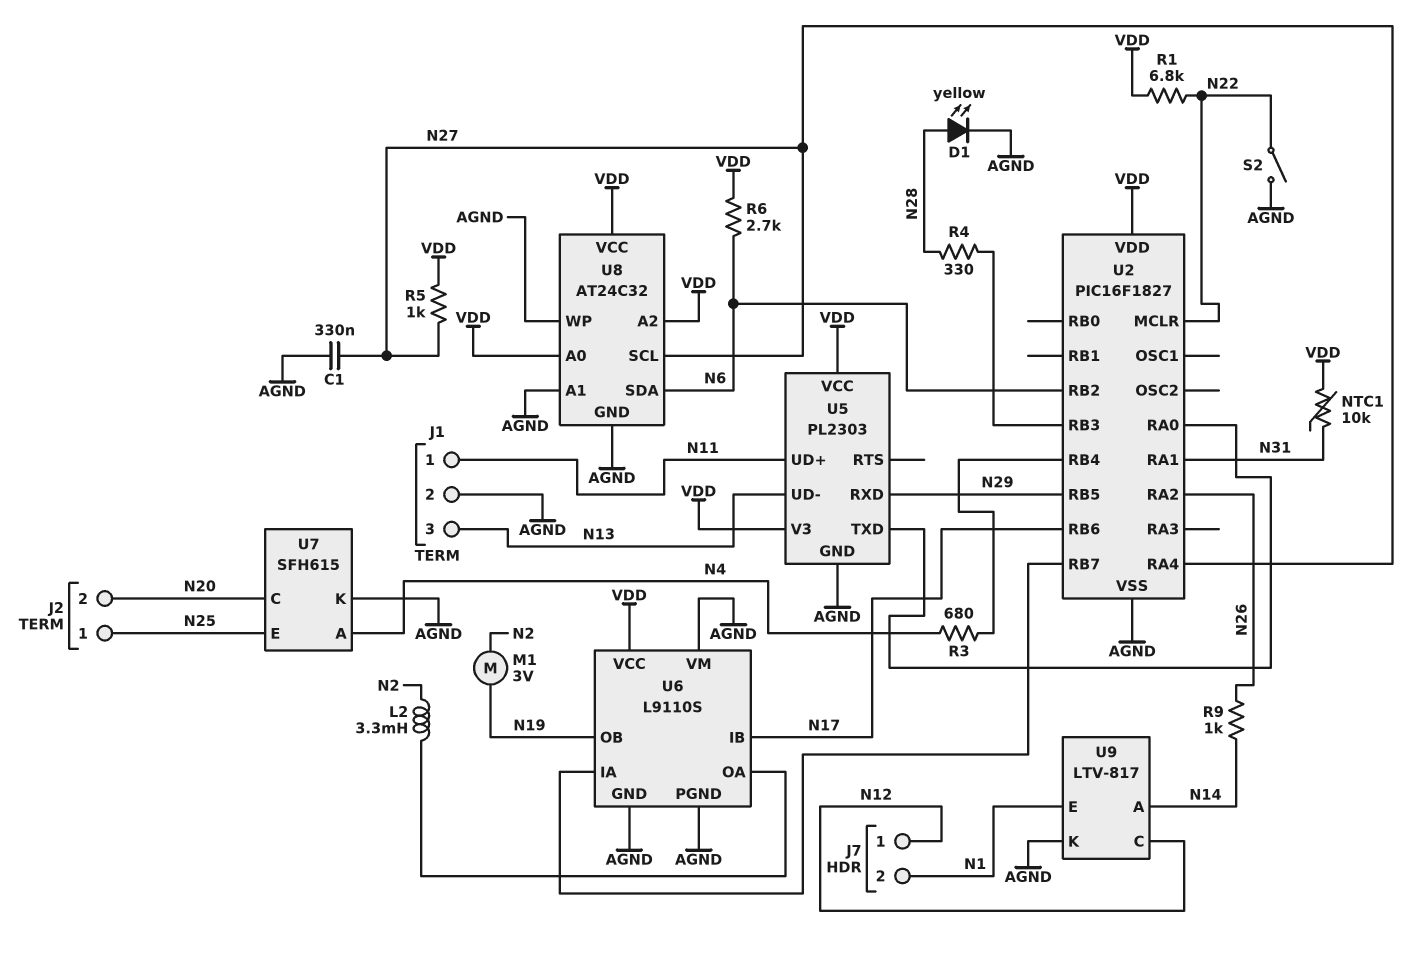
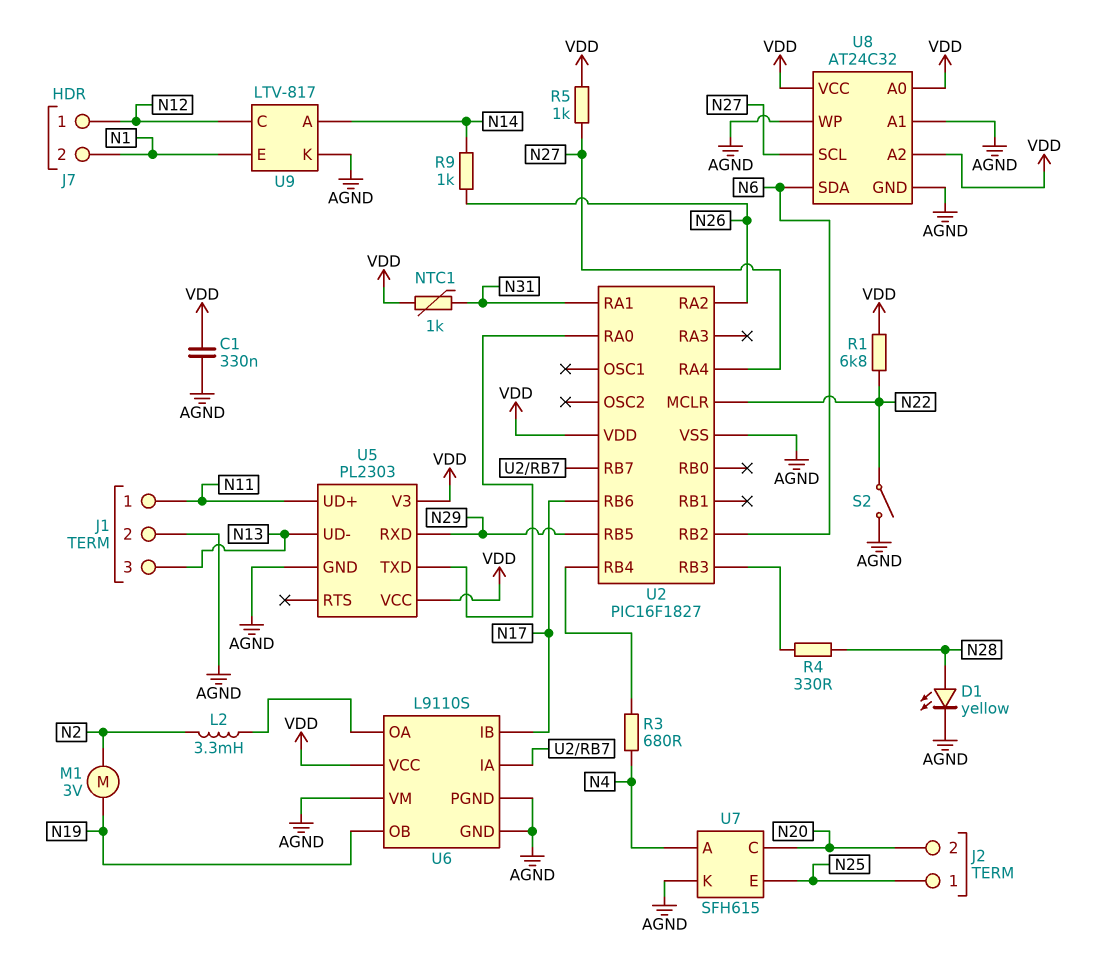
C1: 330nF (AGND, N27) -> 330nF (AGND, VDD)
NTC1: 10k (N31, VDD) -> 1k (N31, VDD)
R6: 2.7k (N6, VDD) -> none

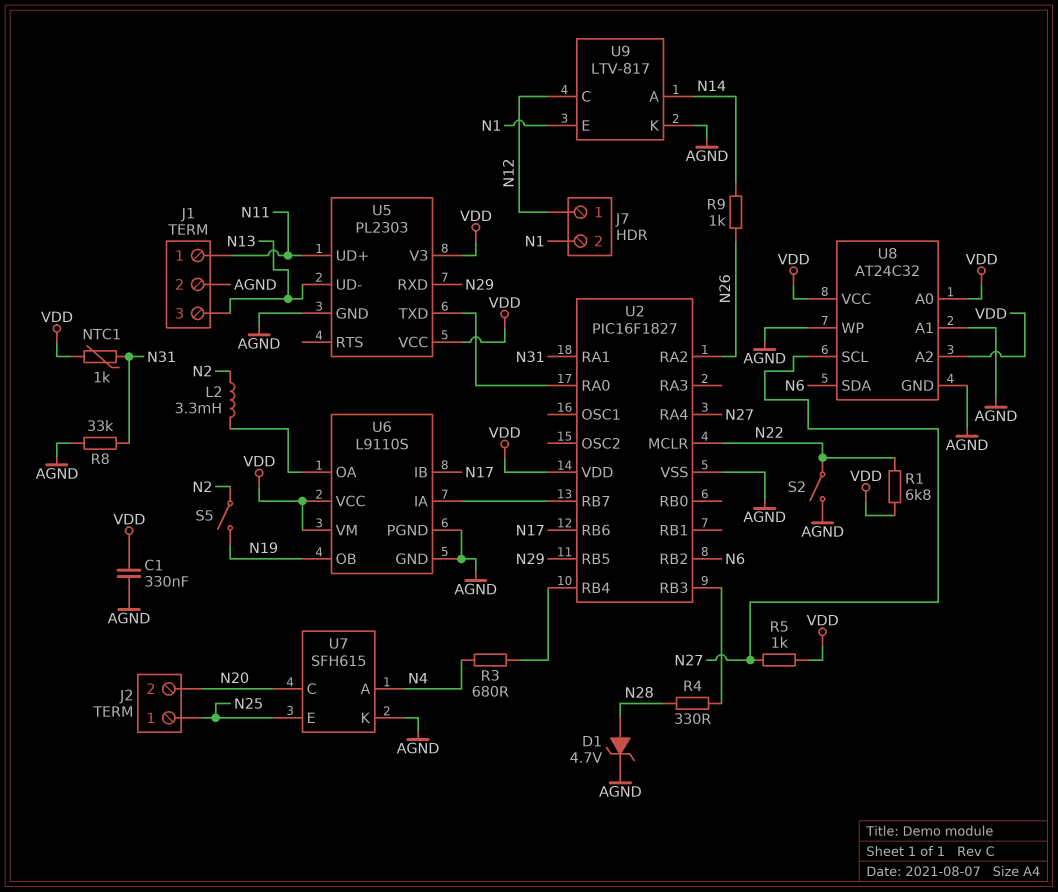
D1: LED yellow (A N28, K AGND) -> zener 4.7V (A N28, K AGND)
M1: motor 3V (N2, N19) -> none
R8: none -> 33k (AGND, N31)
S5: none -> switch (N2, N19)
U6 pin VM: AGND -> VDD

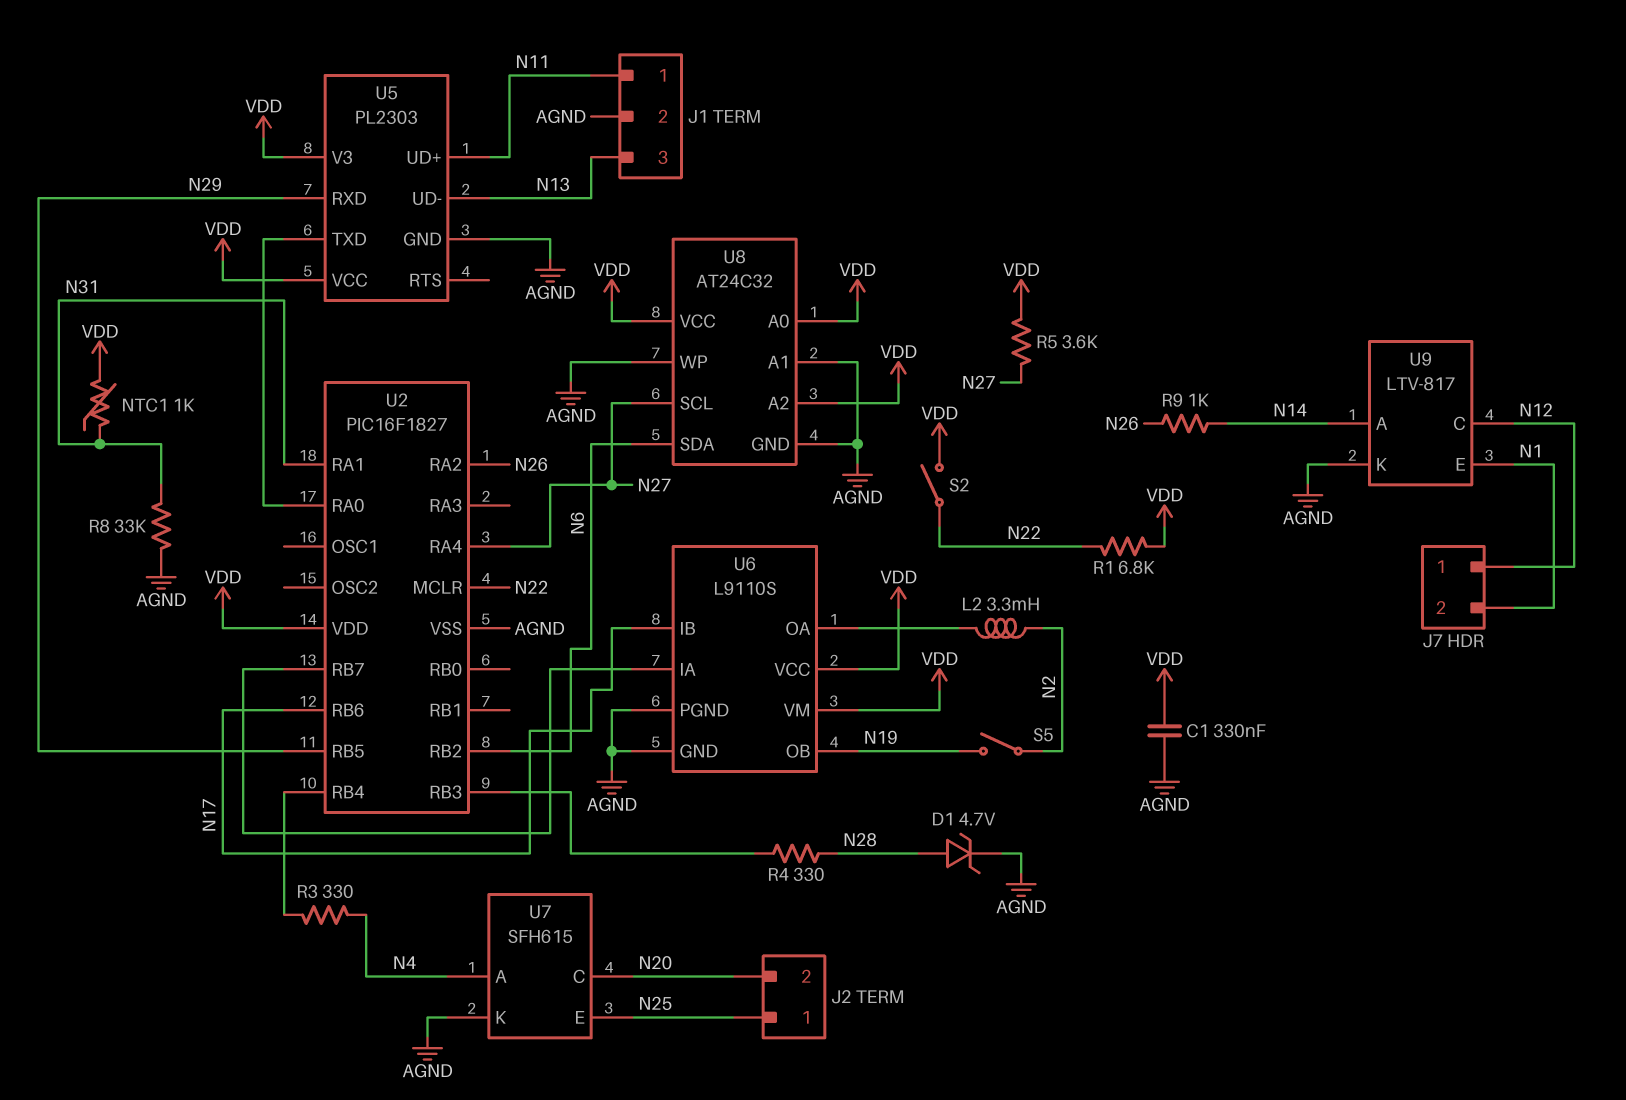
R3: 680 (N4, U2/RB4) -> 330 (N4, U2/RB4)
R5: 1k (N27, VDD) -> 3.6k (N27, VDD)
S2: switch (AGND, N22) -> switch (N22, VDD)

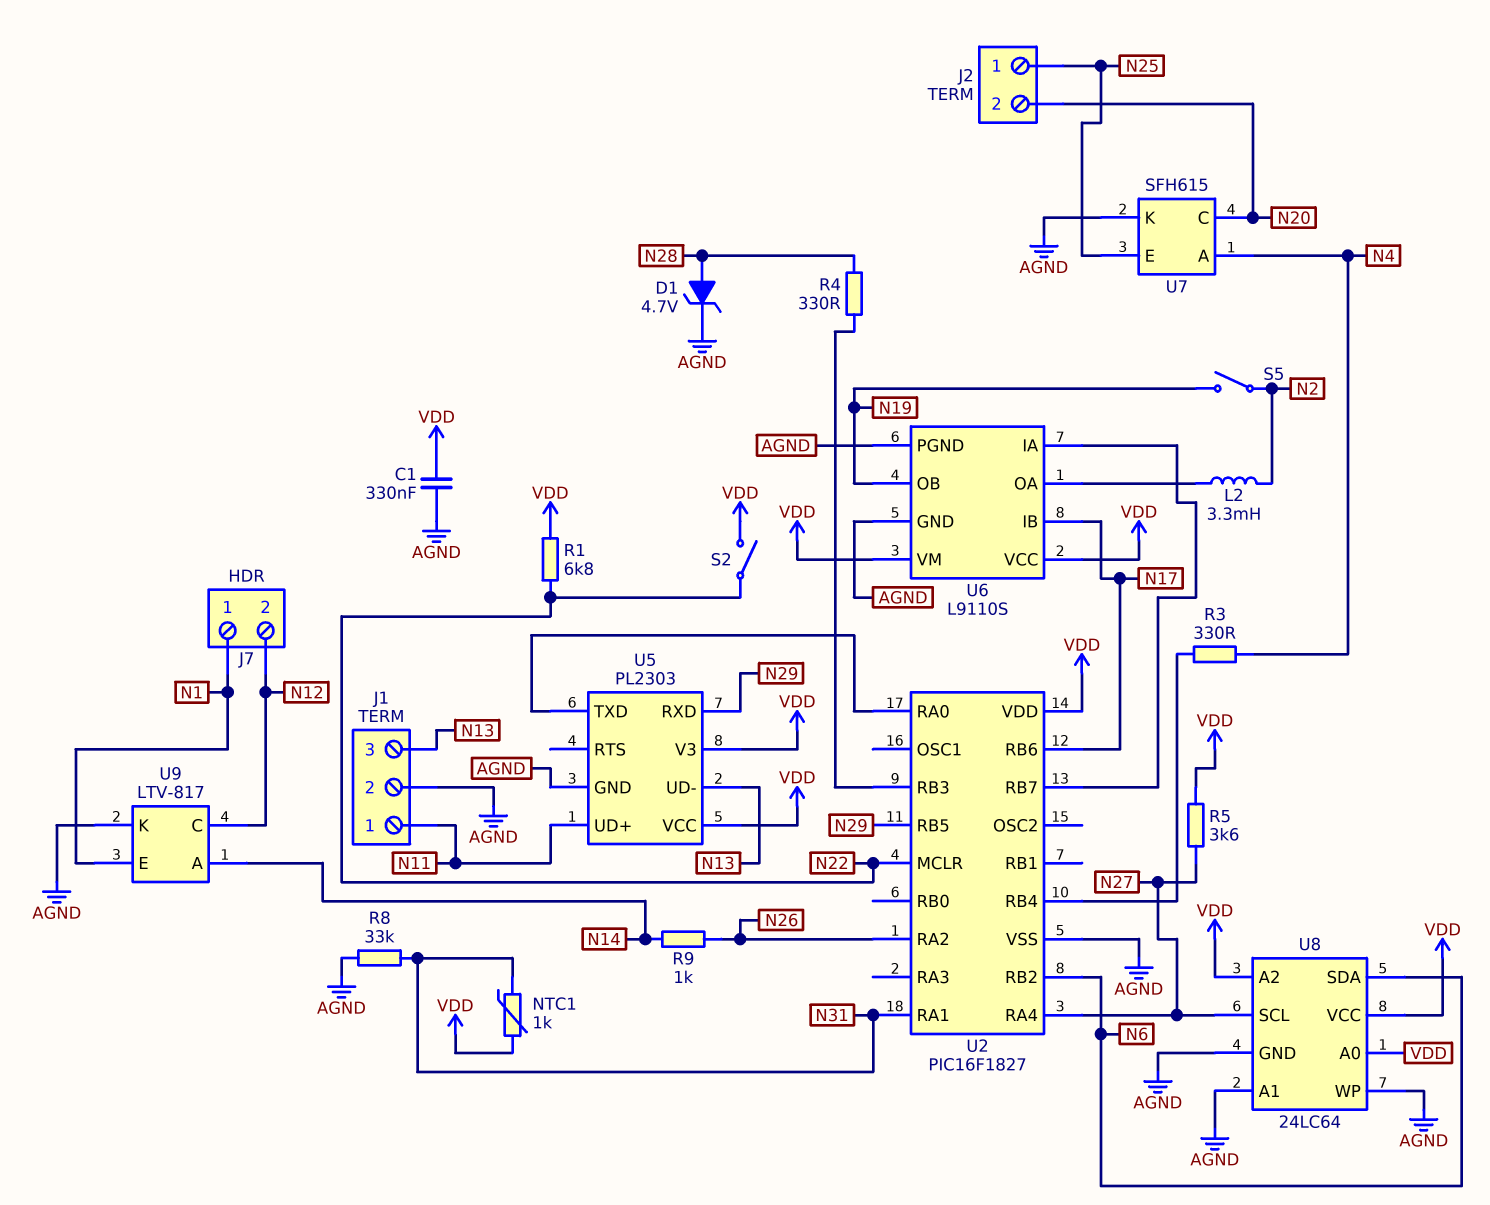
J7 pin 1: N12 -> N1
J7 pin 2: N1 -> N12
U8: AT24C32 -> 24LC64

